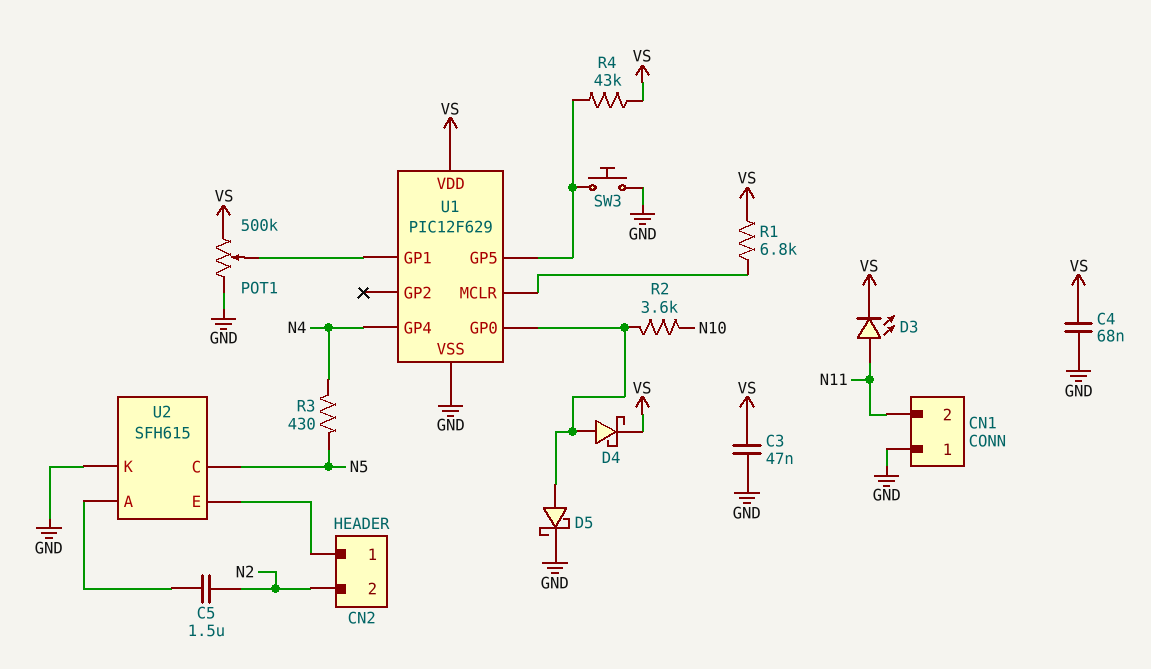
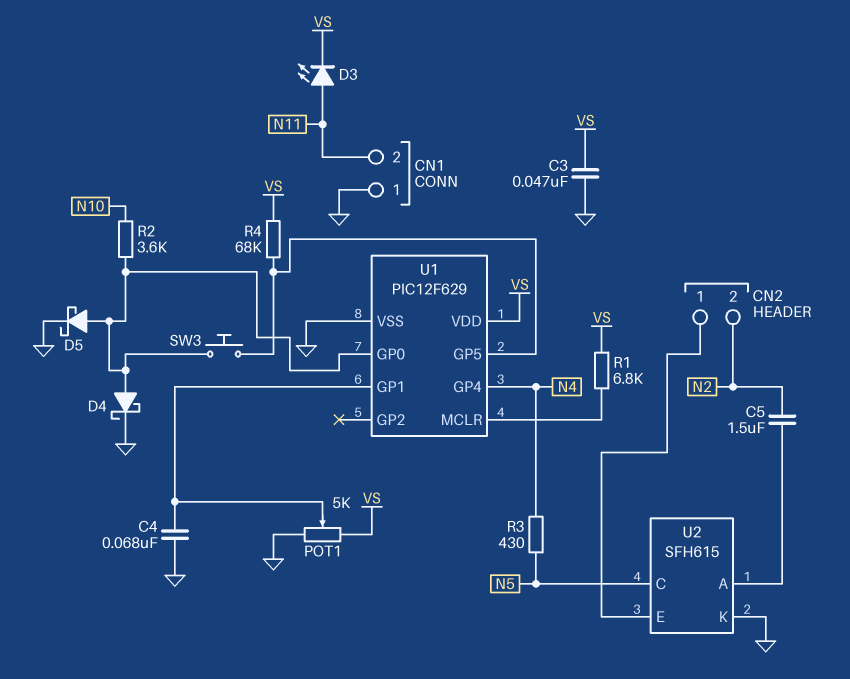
C4: 68nF (GND, VS) -> 68nF (GND, U1/GP1)
D4: schottky (A U1/GP0, K VS) -> schottky (A U1/GP0, K GND)
POT1: 500k (GND, VS, wiper U1/GP1) -> 5k (GND, VS, wiper U1/GP1)
R4: 43k (U1/GP5, VS) -> 68k (U1/GP5, VS)
SW3: button (GND, U1/GP5) -> button (U1/GP0, U1/GP5)

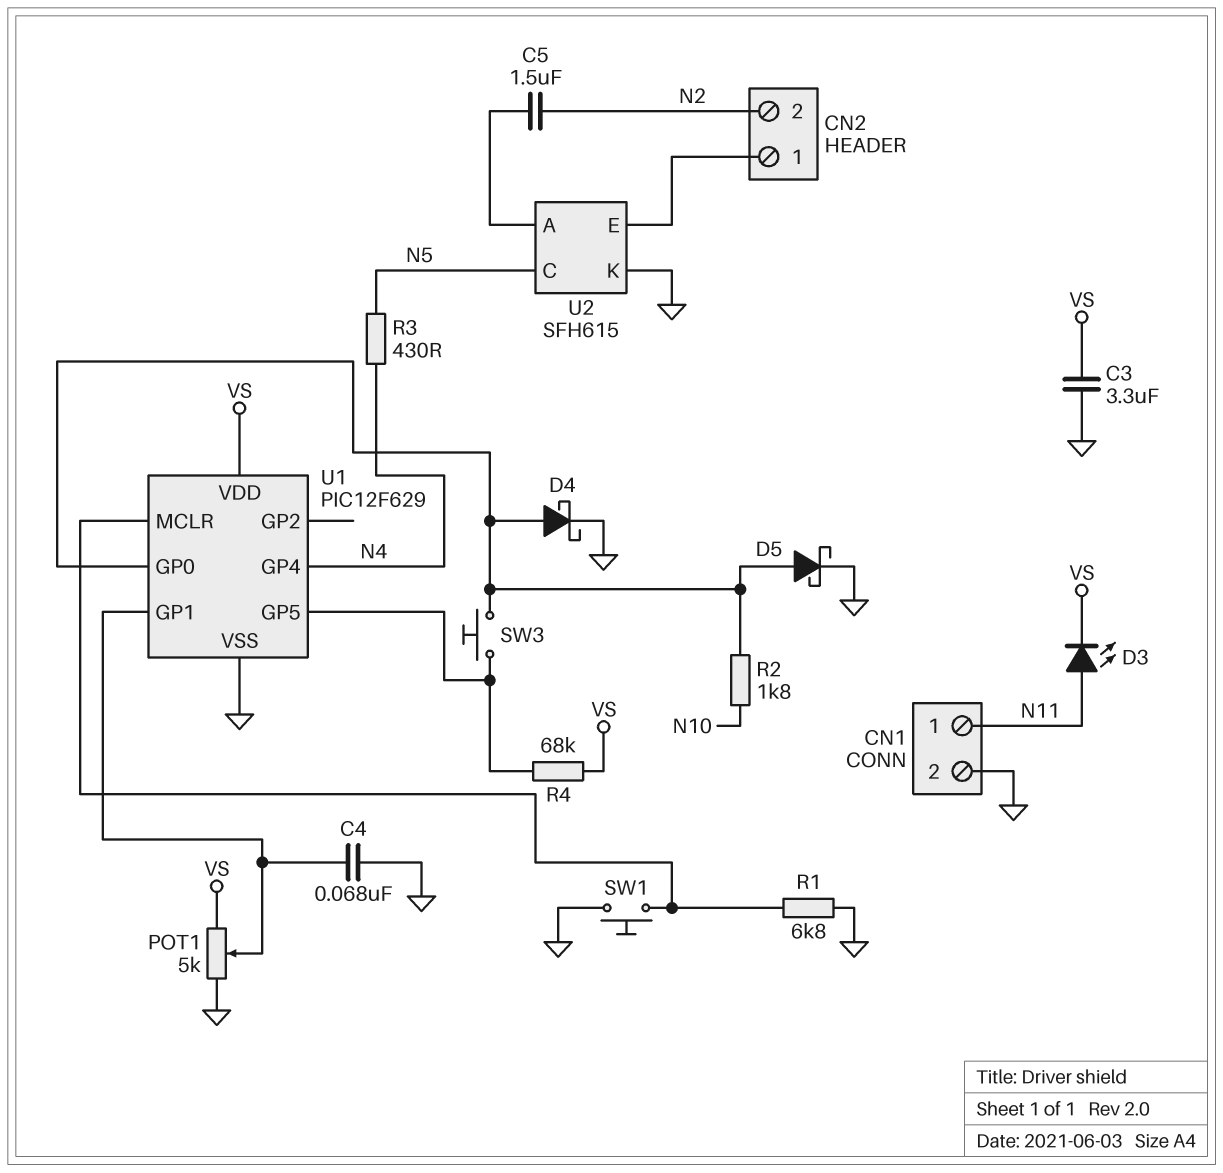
C3: 47nF (GND, VS) -> 3.3uF (GND, VS)
CN1 pin 1: GND -> N11
CN1 pin 2: N11 -> GND
R1: 6.8k (U1/MCLR, VS) -> 6.8k (GND, U1/MCLR)
R2: 3.6k (N10, U1/GP0) -> 1.8k (N10, U1/GP0)
SW1: none -> button (GND, U1/MCLR)

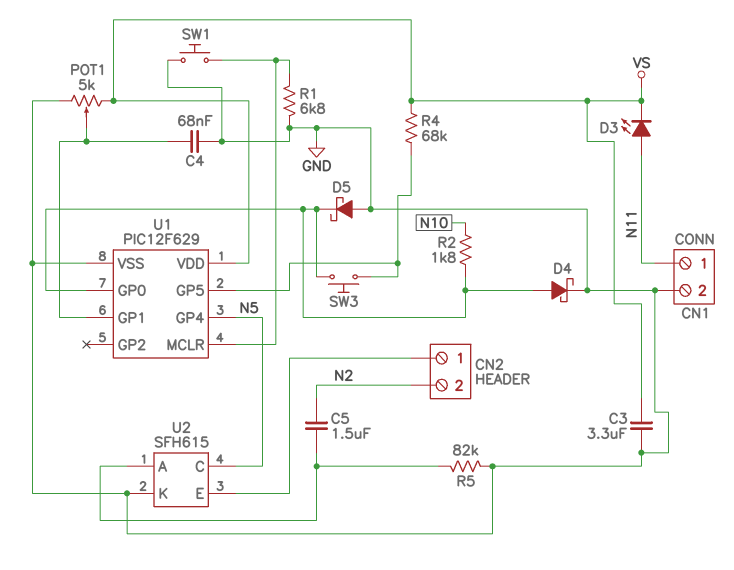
D5: schottky (A U1/GP0, K GND) -> schottky (A GND, K U1/GP0)
R3: 430 (N4, N5) -> none
R5: none -> 82k (GND, U2/A)
U1 pin GP4: N4 -> N5

